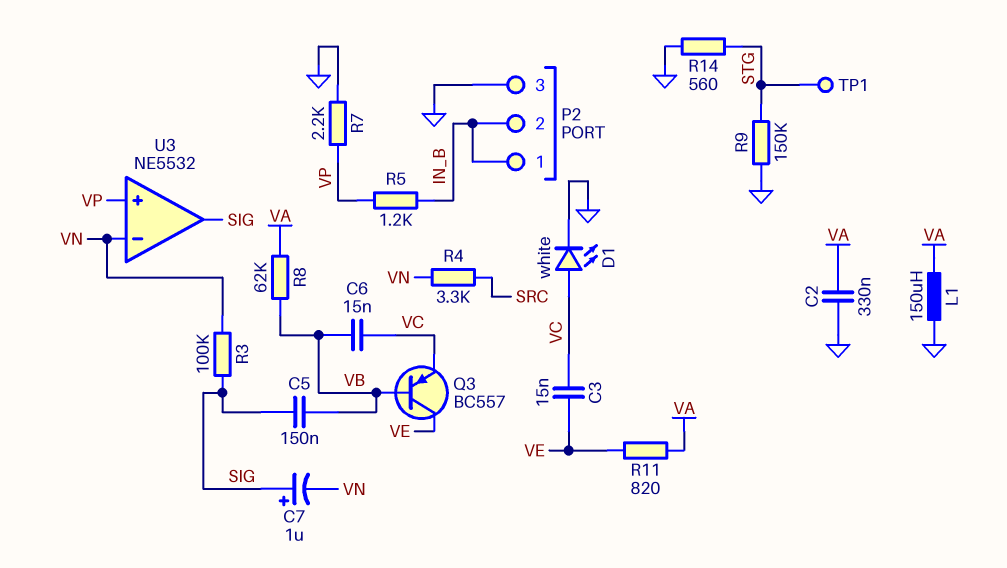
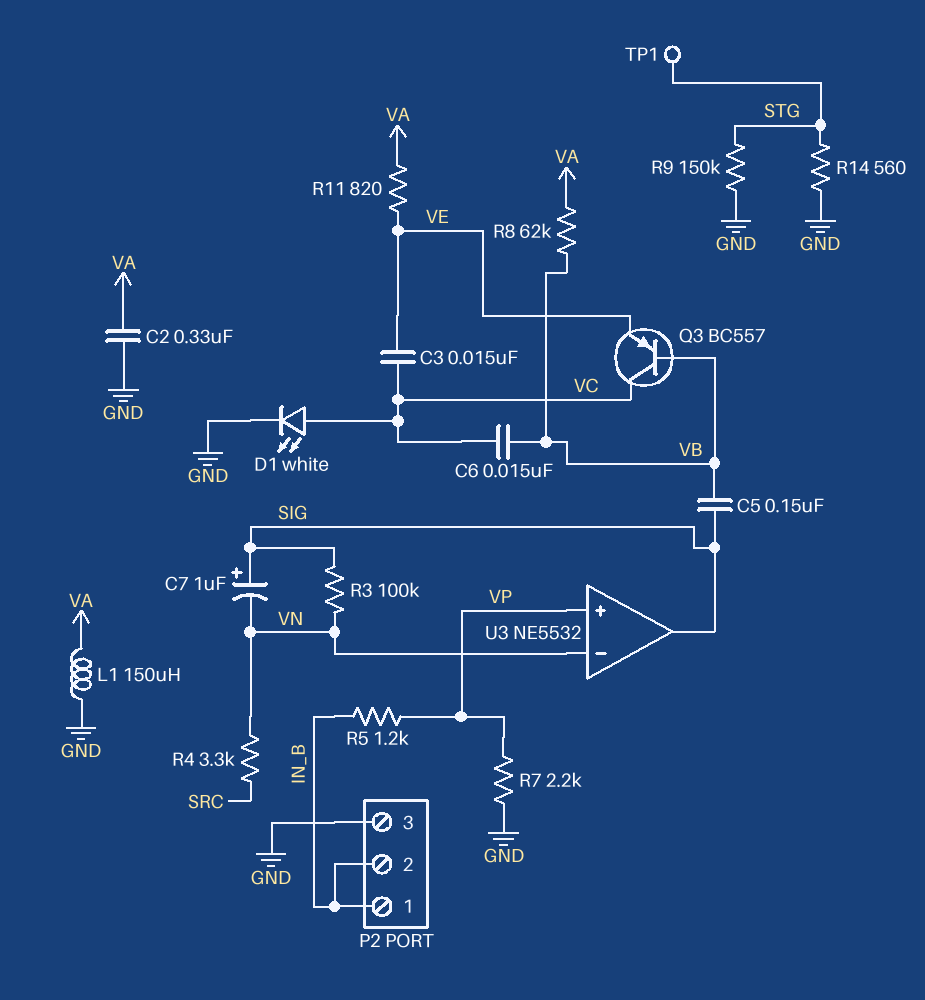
Q3: PNP BC557 (B VB, C VE, E VC) -> PNP BC557 (B VB, C VC, E VE)

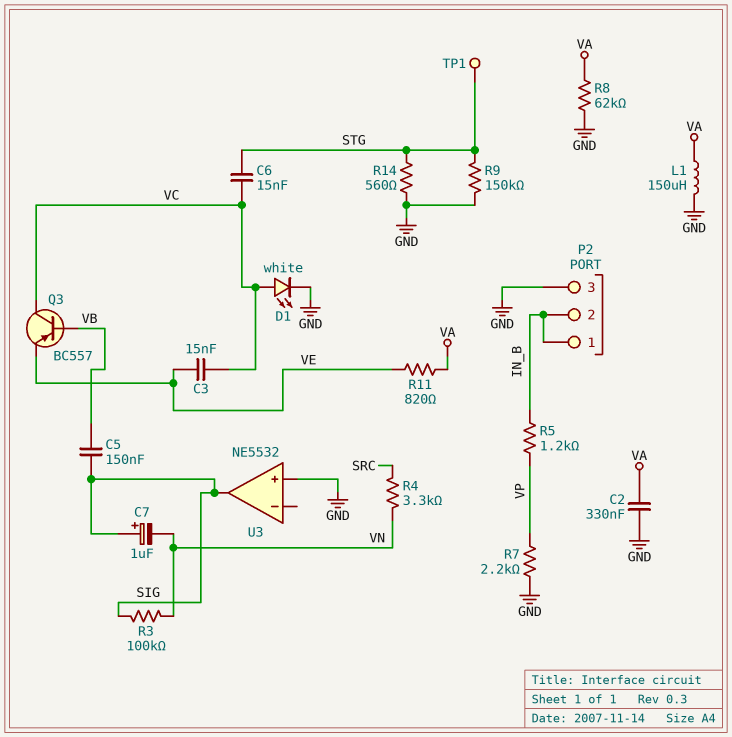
C6: 15nF (VB, VC) -> 15nF (STG, VC)
R8: 62k (VA, VB) -> 62k (GND, VA)
U3 pin in+: VP -> GND
U3 pin in-: VN -> none

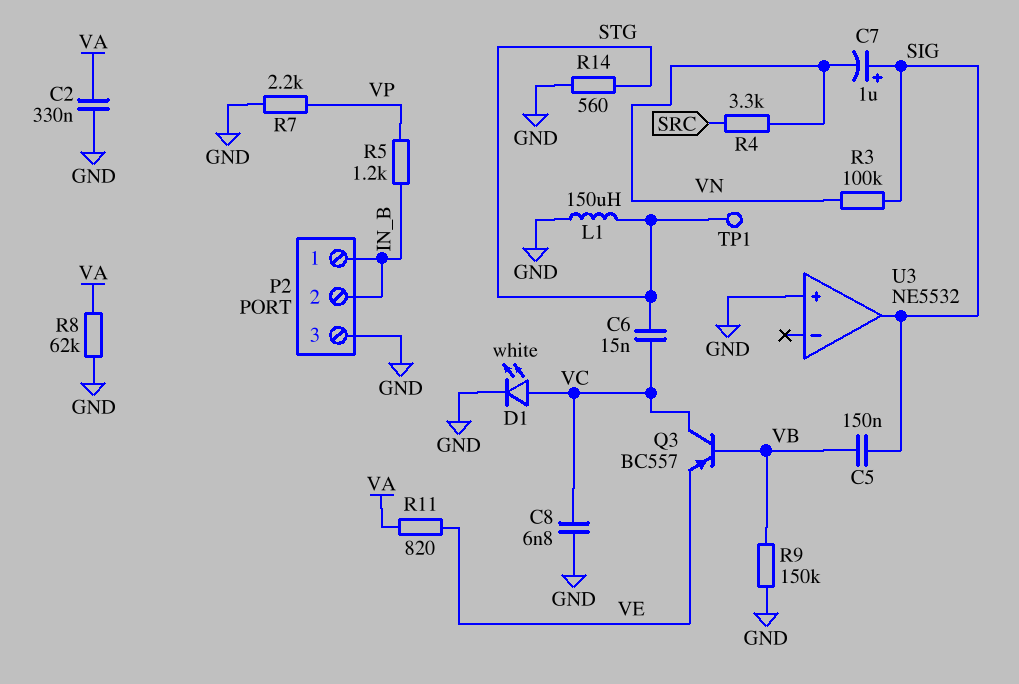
C3: 15nF (VC, VE) -> none
C8: none -> 6.8nF (GND, VC)
L1: 150uH (GND, VA) -> 150uH (GND, STG)
R9: 150k (GND, STG) -> 150k (GND, VB)

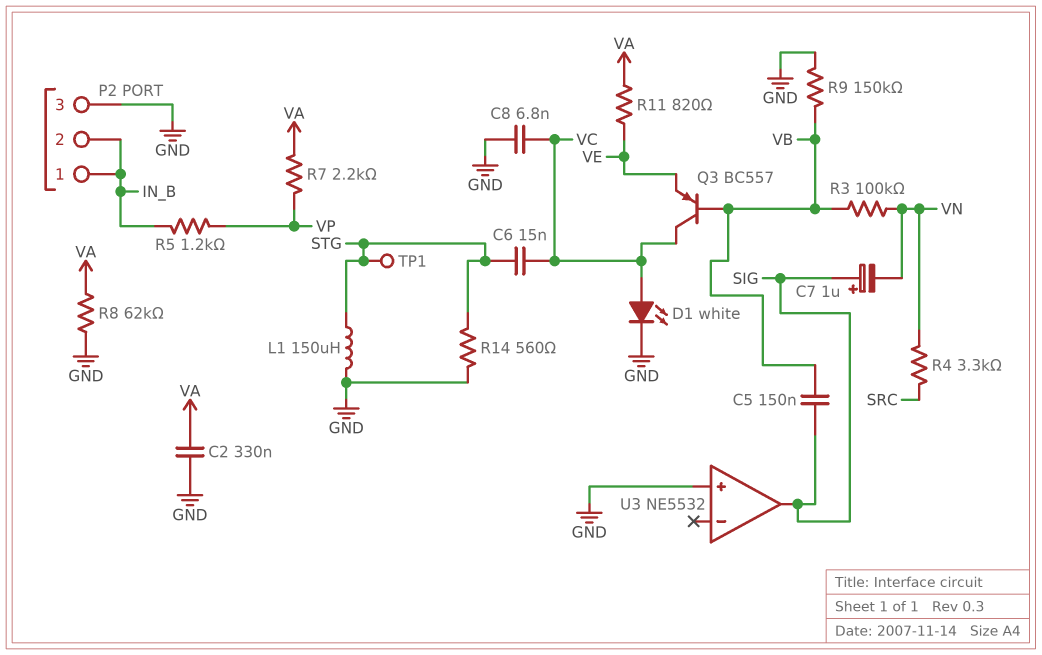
R3: 100k (SIG, VN) -> 100k (VB, VN)
R7: 2.2k (GND, VP) -> 2.2k (VA, VP)

